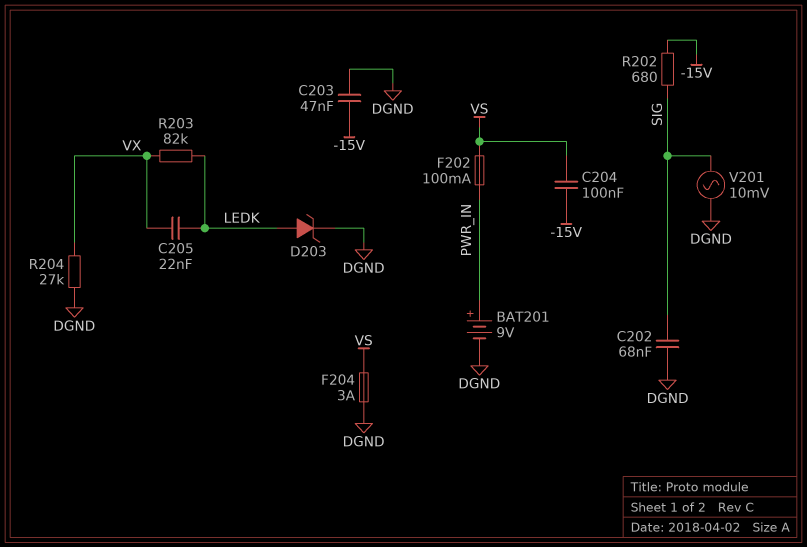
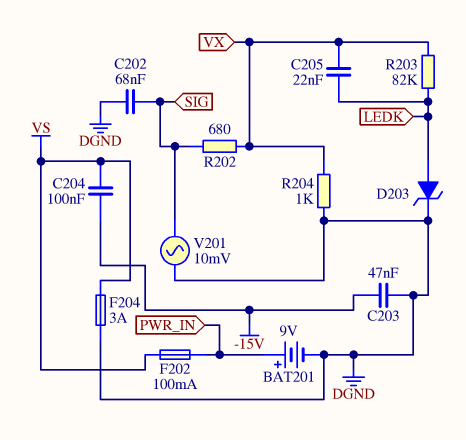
R202: 680 (-15V, SIG) -> 680 (SIG, VX)
R204: 27k (DGND, VX) -> 1k (DGND, VX)

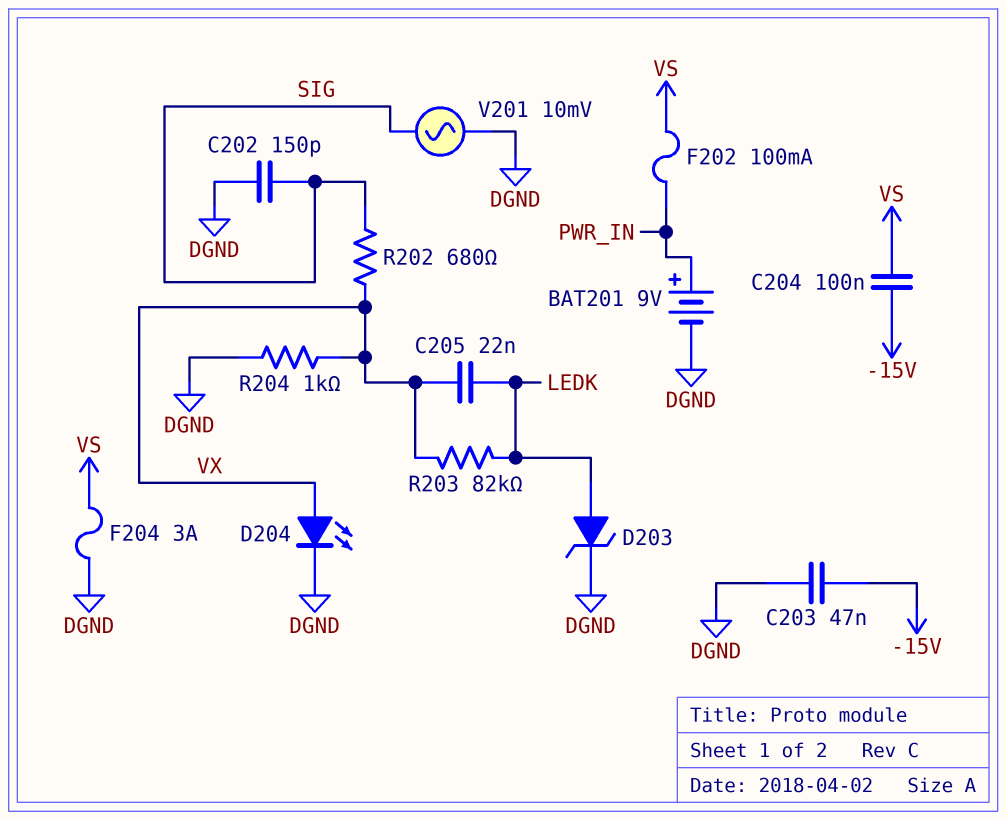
C202: 68nF (DGND, SIG) -> 150pF (DGND, SIG)
D204: none -> LED (A VX, K DGND)

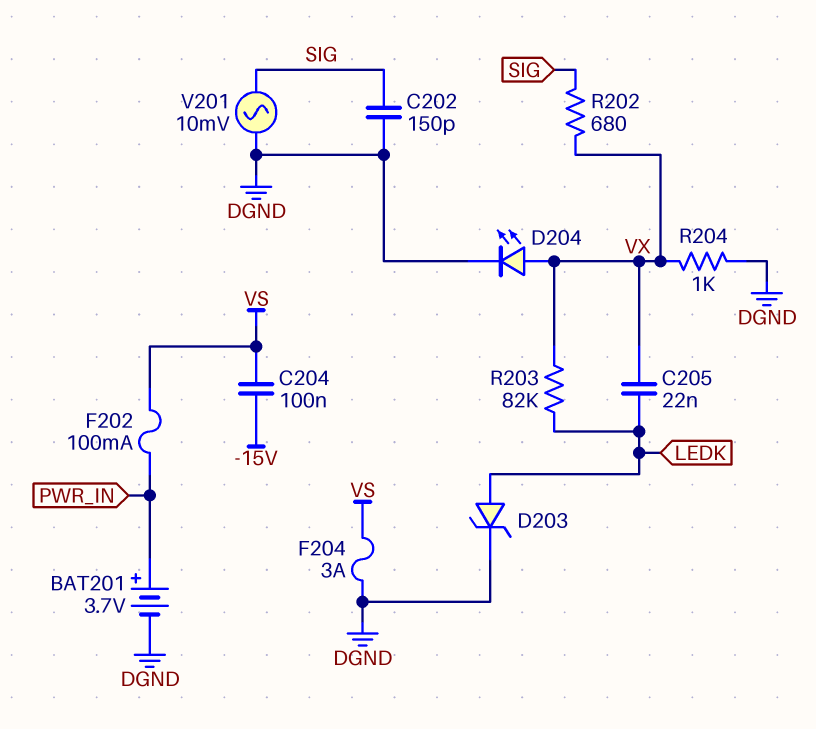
BAT201: 9V (plus PWR_IN, minus DGND) -> 3.7V (plus PWR_IN, minus DGND)
C203: 47nF (-15V, DGND) -> none

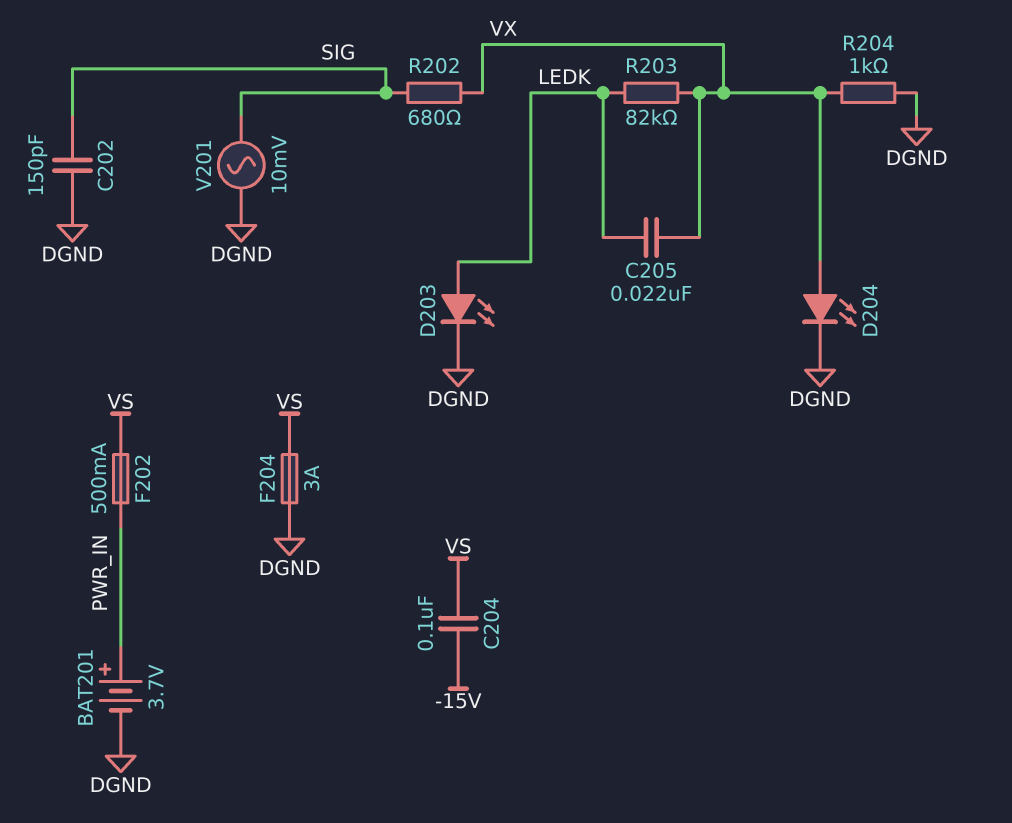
D203: zener (A LEDK, K DGND) -> LED (A LEDK, K DGND)
F202: 100mA (PWR_IN, VS) -> 500mA (PWR_IN, VS)

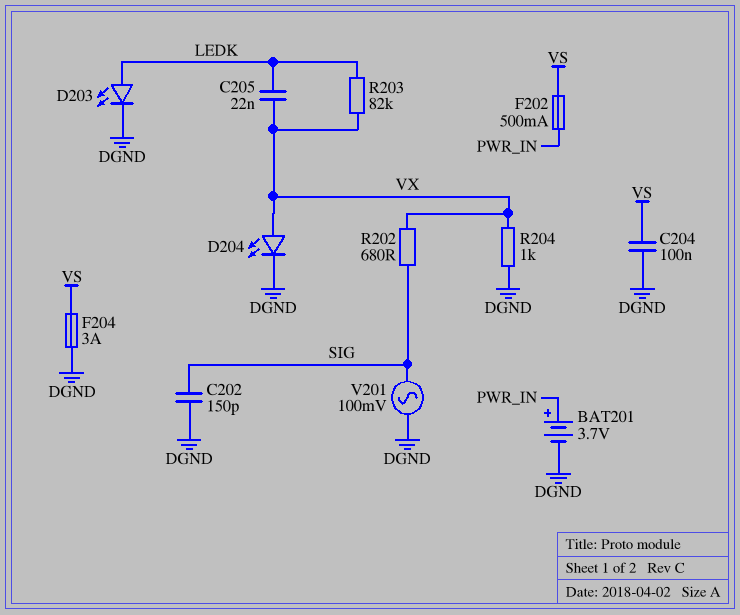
C204: 100nF (-15V, VS) -> 100nF (DGND, VS)
V201: AC 10mV (DGND, SIG) -> AC 100mV (DGND, SIG)

